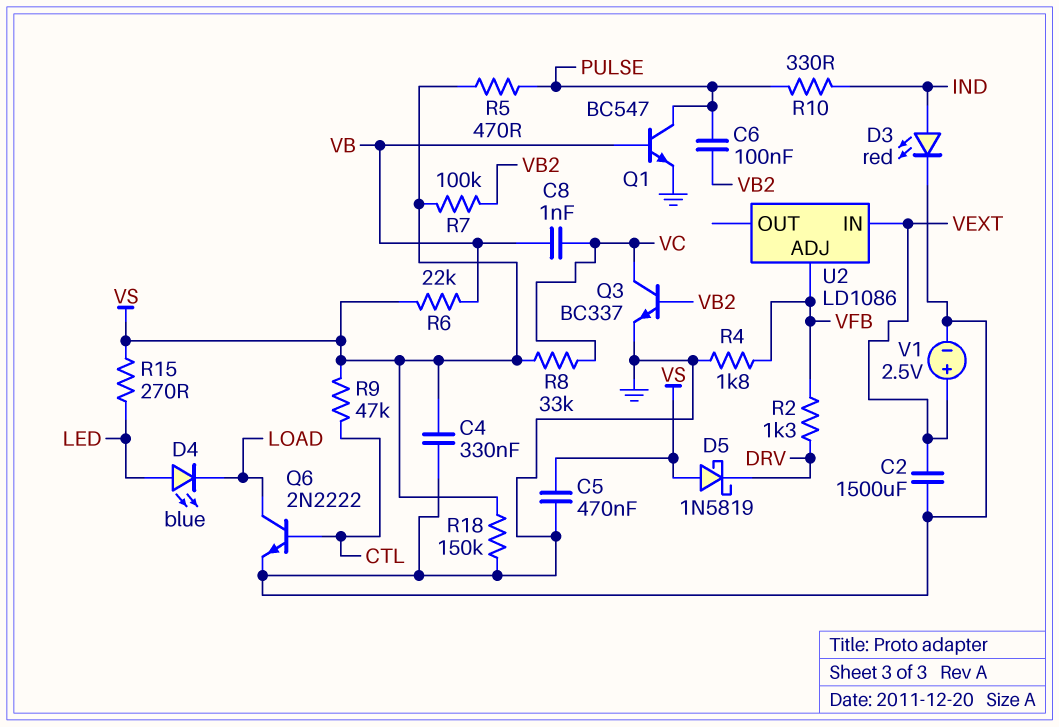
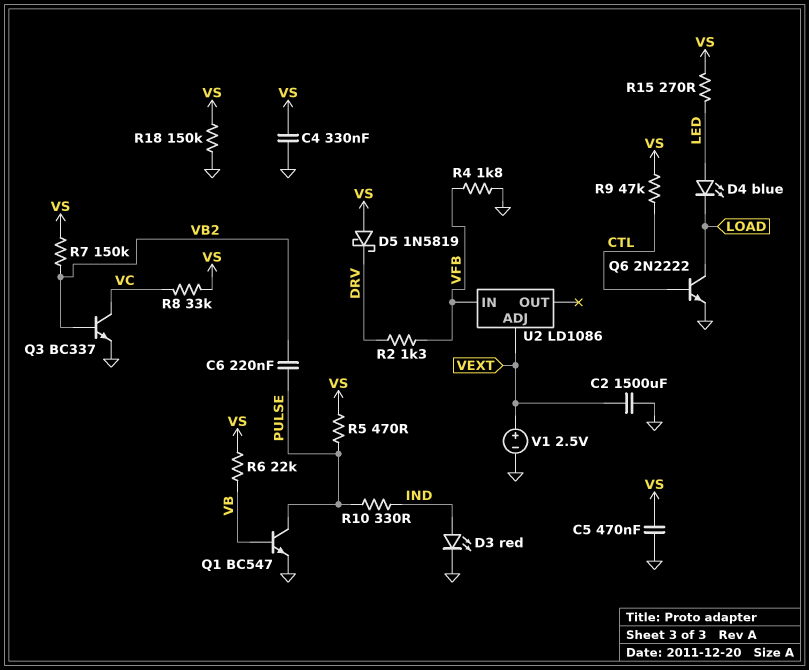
C6: 100nF (PULSE, VB2) -> 220nF (PULSE, VB2)
C8: 1nF (VB, VC) -> none
R7: 100k (VB2, VS) -> 150k (VB2, VS)
U2 pin ADJ: VFB -> VEXT
U2 pin IN: VEXT -> VFB

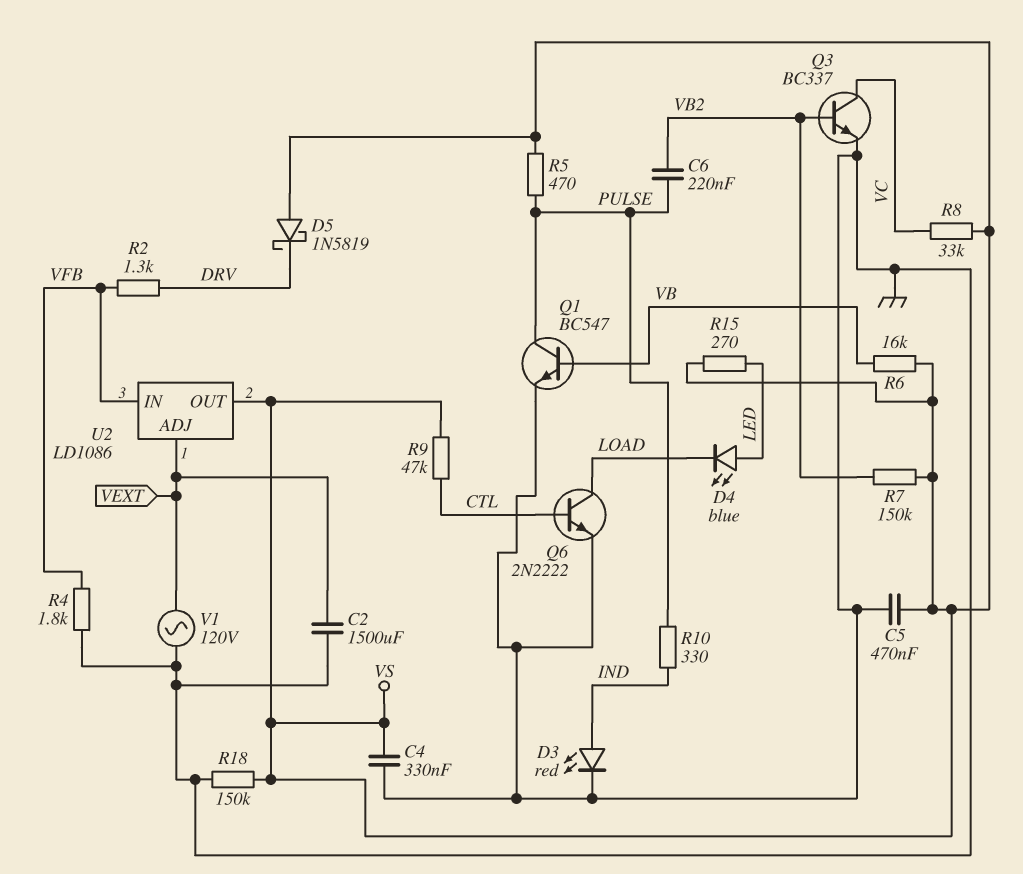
R6: 22k (VB, VS) -> 16k (VB, VS)
U2 pin OUT: none -> VS
V1: 2.5V (plus VEXT, minus GND) -> AC 120V (GND, VEXT)

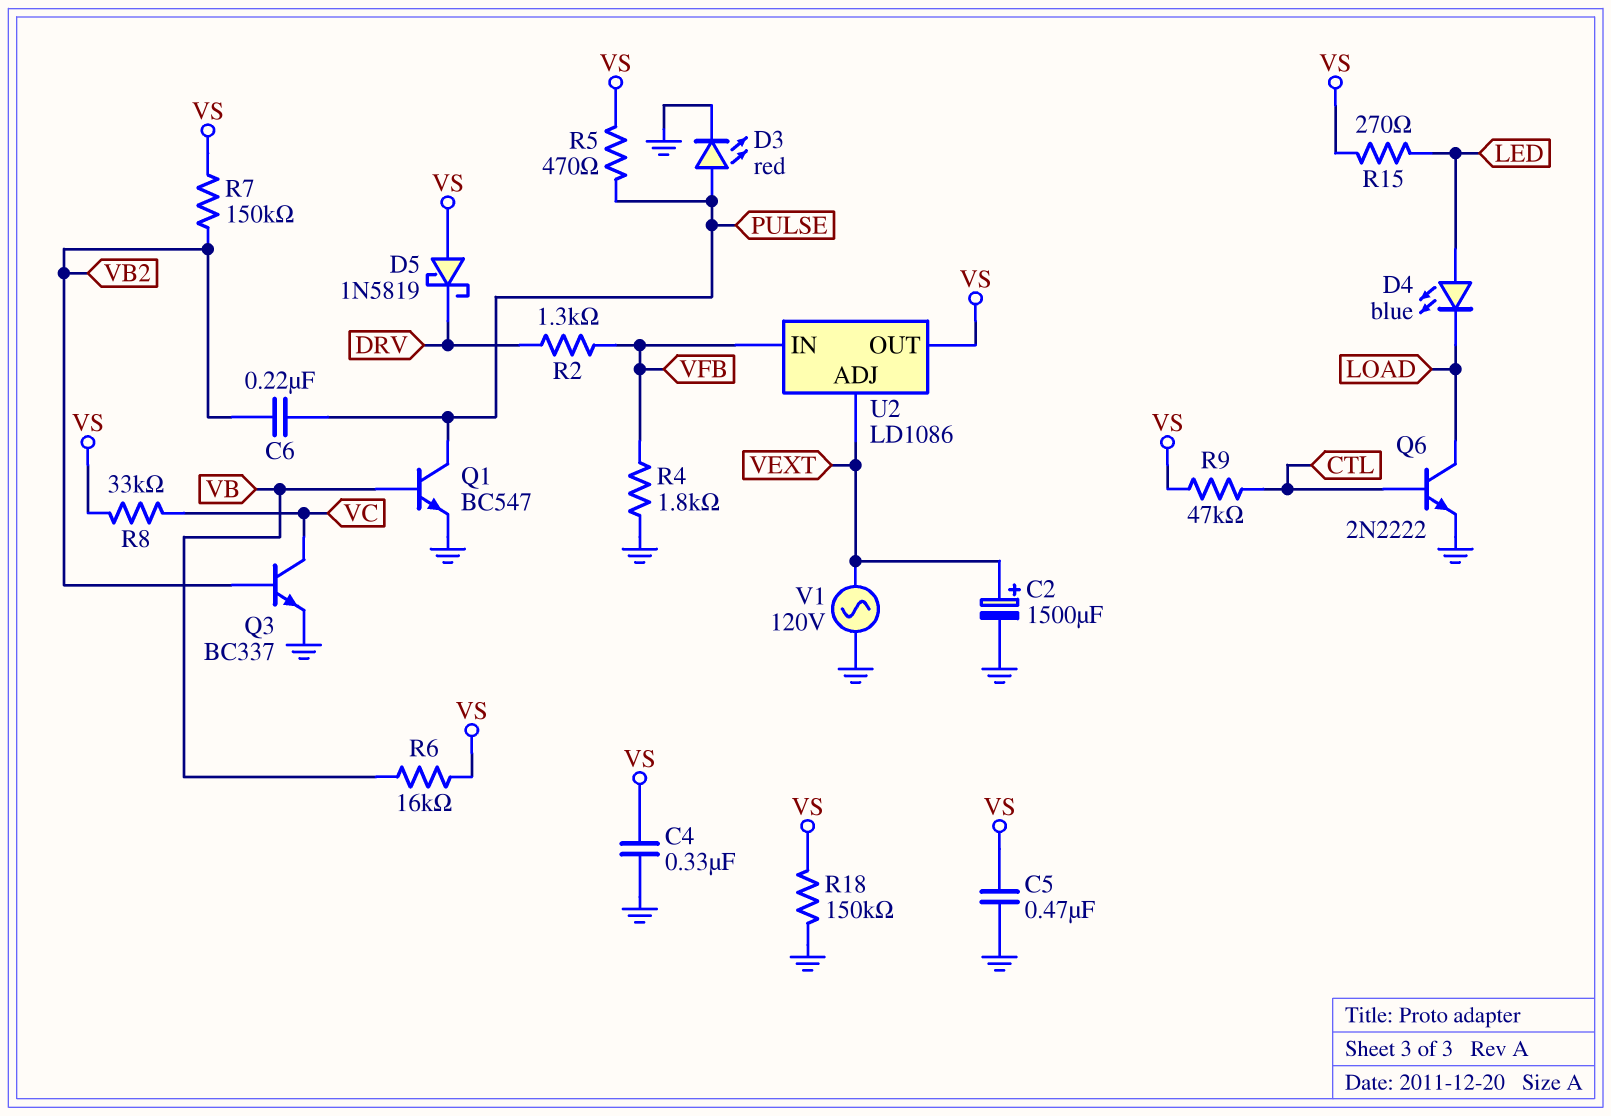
C2: 1500uF (GND, VEXT) -> 1500uF (plus VEXT, minus GND)
D3: LED red (A IND, K GND) -> LED red (A PULSE, K GND)
R10: 330 (IND, PULSE) -> none

